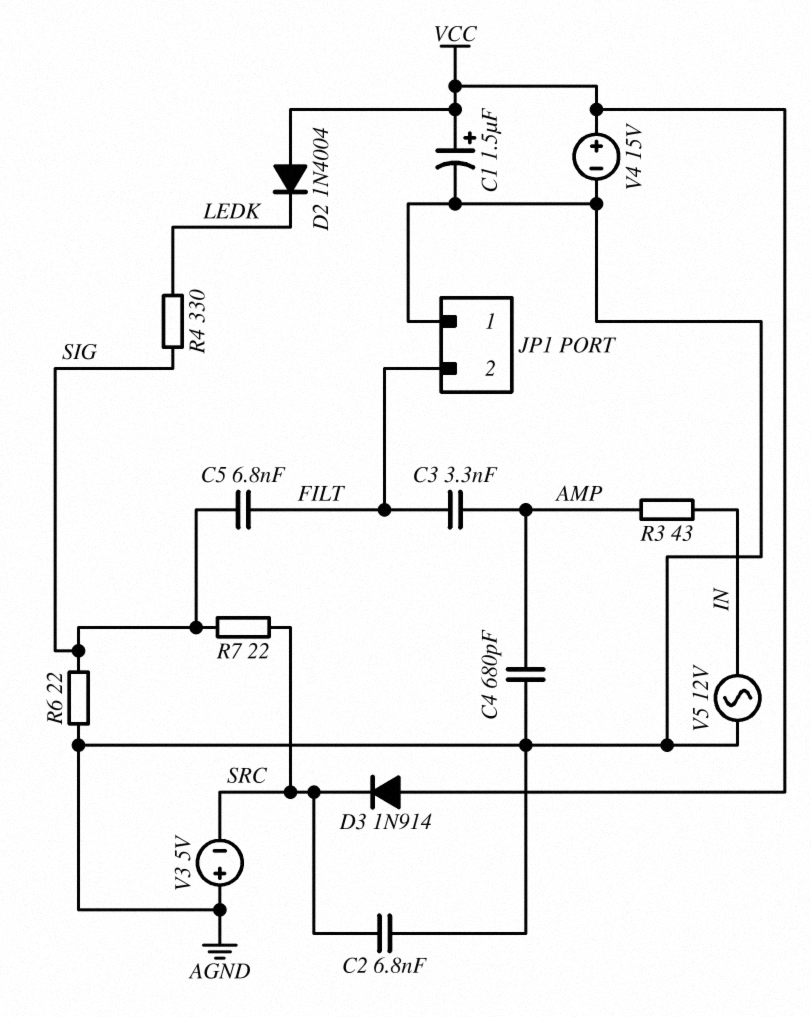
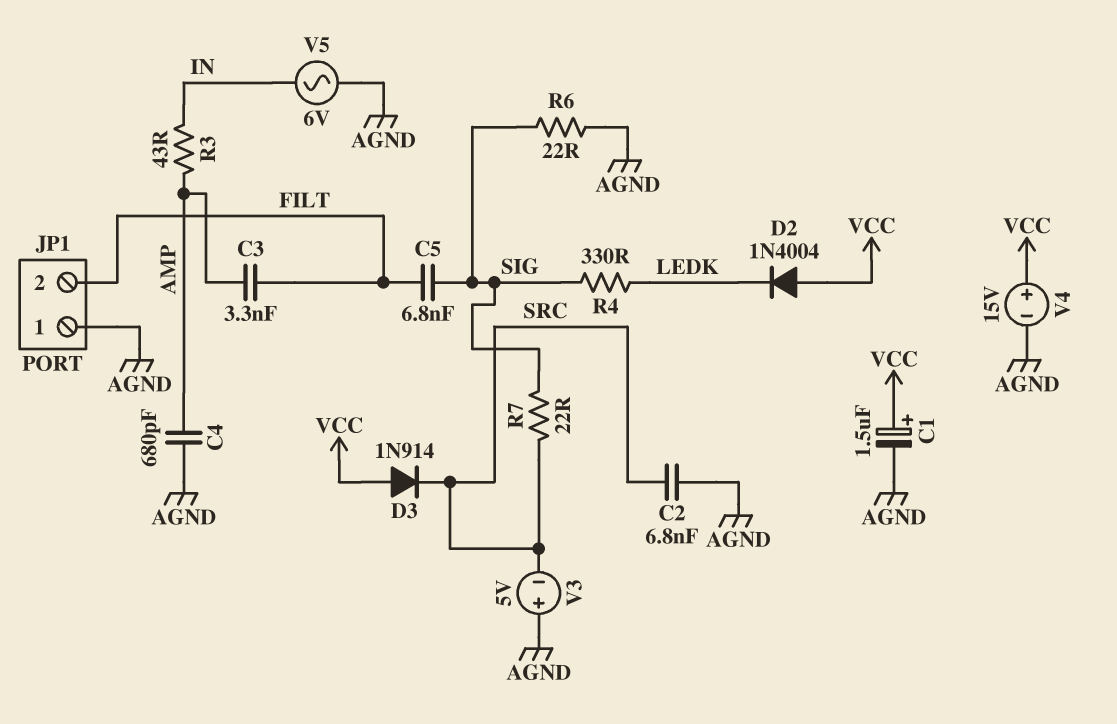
V5: AC 12V (AGND, IN) -> AC 6V (AGND, IN)

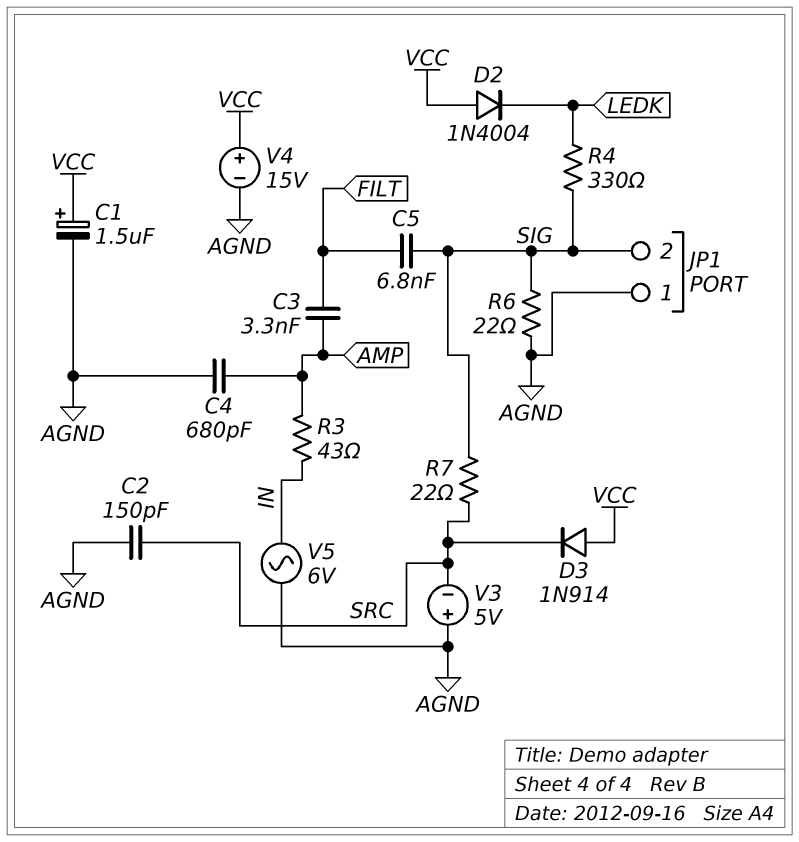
C2: 6.8nF (AGND, SRC) -> 150pF (AGND, SRC)
JP1 pin 2: FILT -> SIG

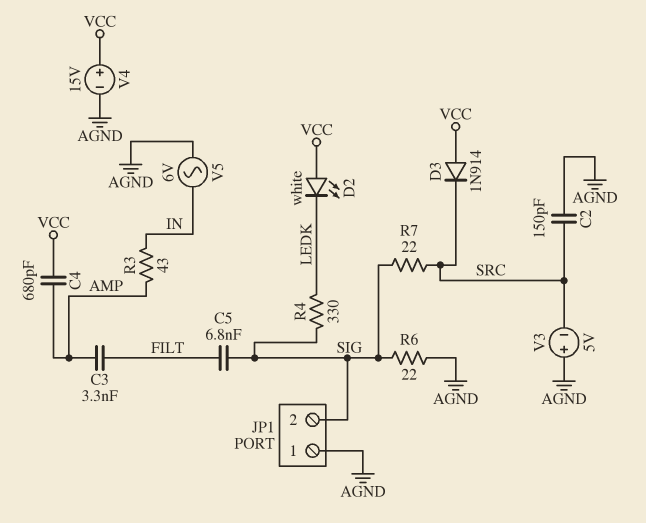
C1: 1.5uF (plus VCC, minus AGND) -> none
C4: 680pF (AGND, AMP) -> 680pF (AMP, VCC)
D2: diode 1N4004 (A VCC, K LEDK) -> LED white (A VCC, K LEDK)

